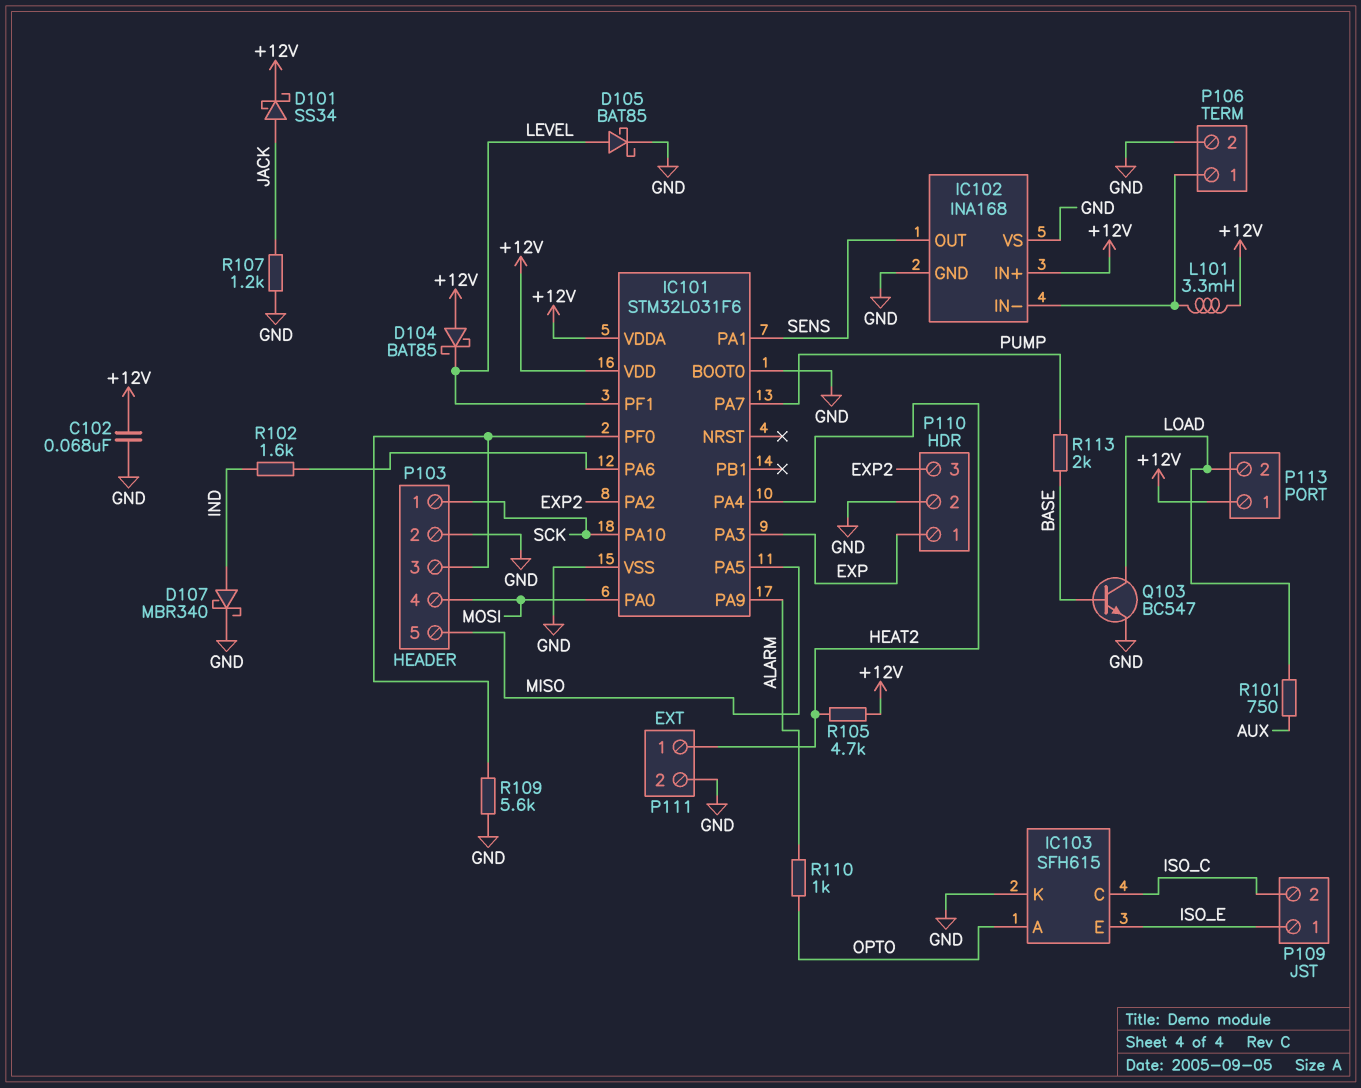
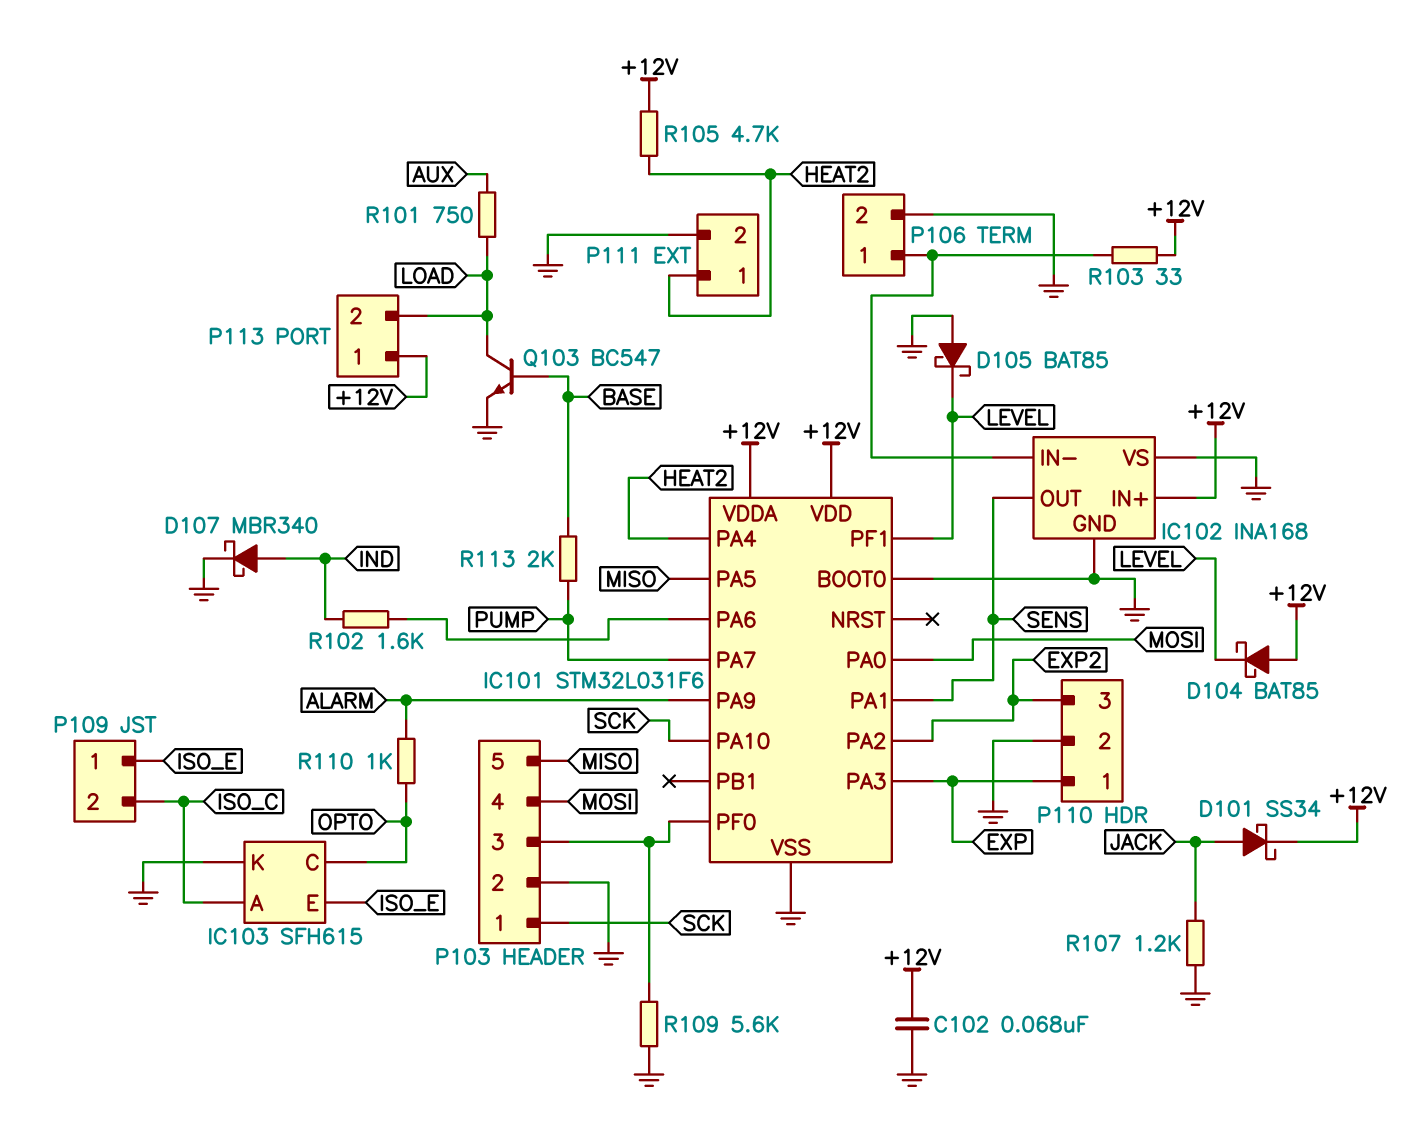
D105: schottky BAT85 (A LEVEL, K GND) -> schottky BAT85 (A GND, K LEVEL)
IC103 pin A: OPTO -> ISO_C
IC103 pin C: ISO_C -> OPTO
L101: 3.3mH (+12V, IC102/IN-) -> none
R103: none -> 33 (+12V, IC102/IN-)

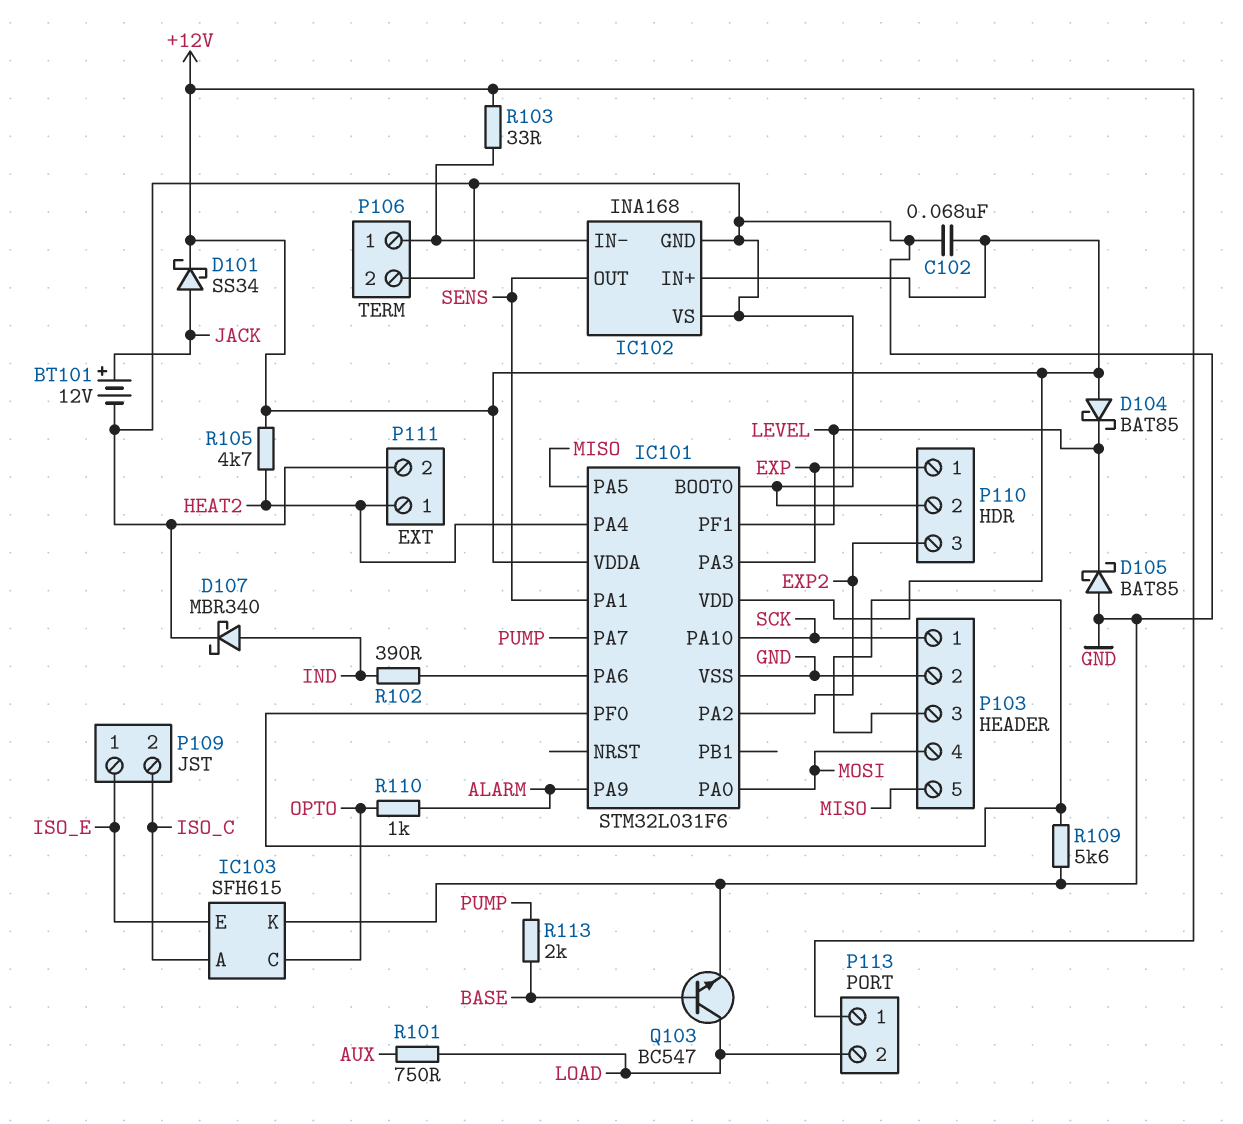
BT101: none -> 12V (plus JACK, minus GND)
R102: 1.6k (IC101/PA6, IND) -> 390 (IC101/PA6, IND)
R107: 1.2k (GND, JACK) -> none

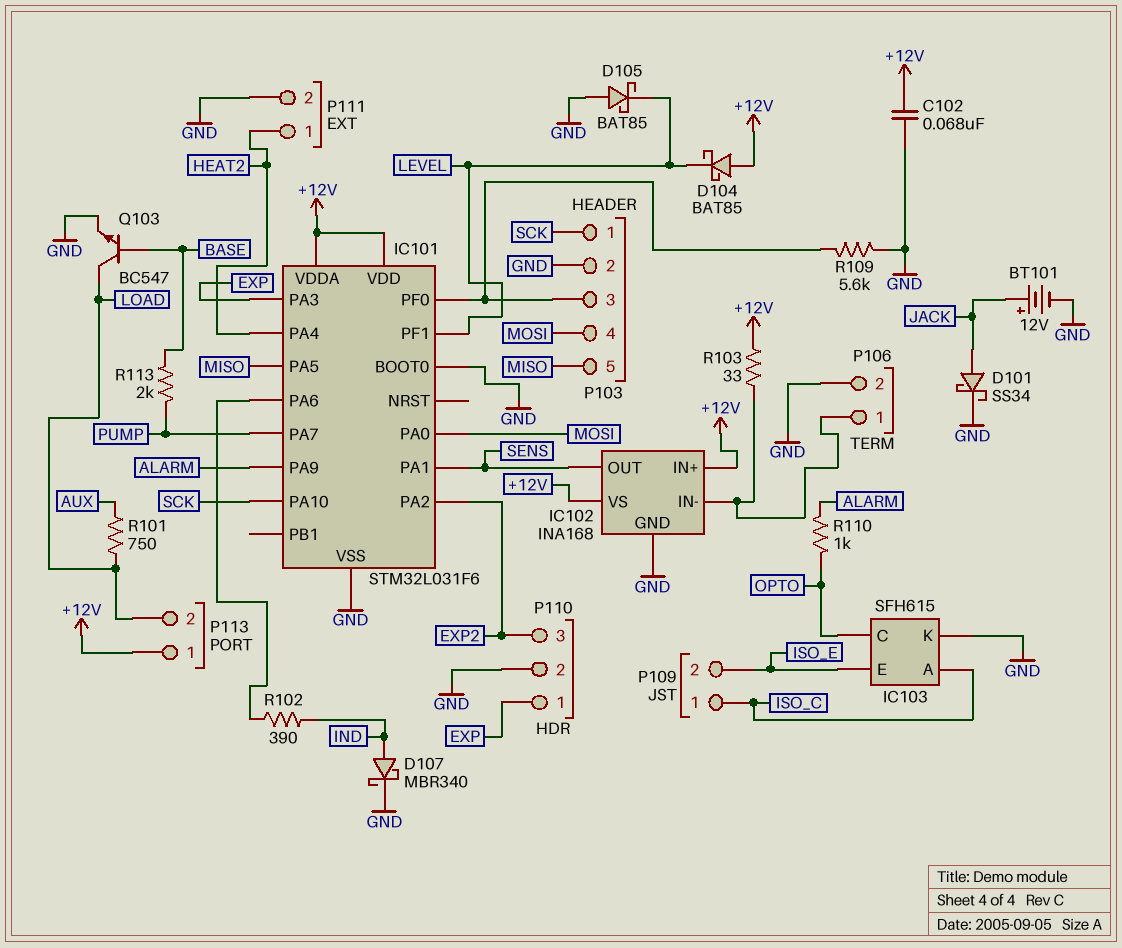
D101: schottky SS34 (A JACK, K +12V) -> schottky SS34 (A JACK, K GND)
IC102 pin VS: GND -> +12V
P109 pin 1: ISO_E -> ISO_C
P109 pin 2: ISO_C -> ISO_E
R105: 4.7k (+12V, HEAT2) -> none

